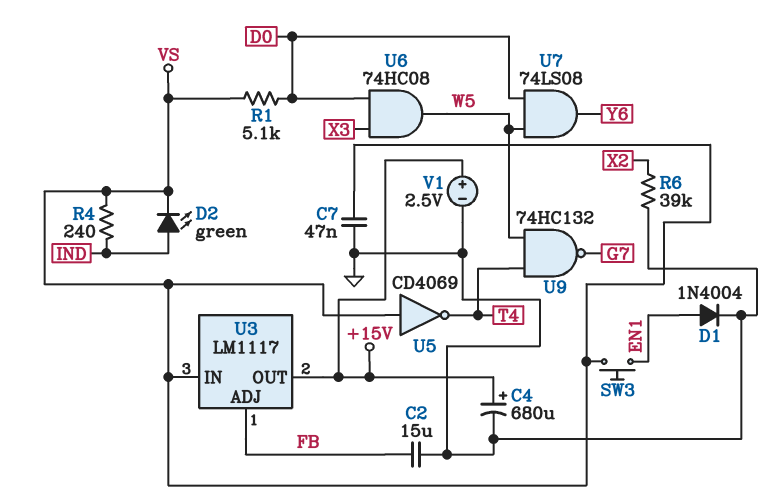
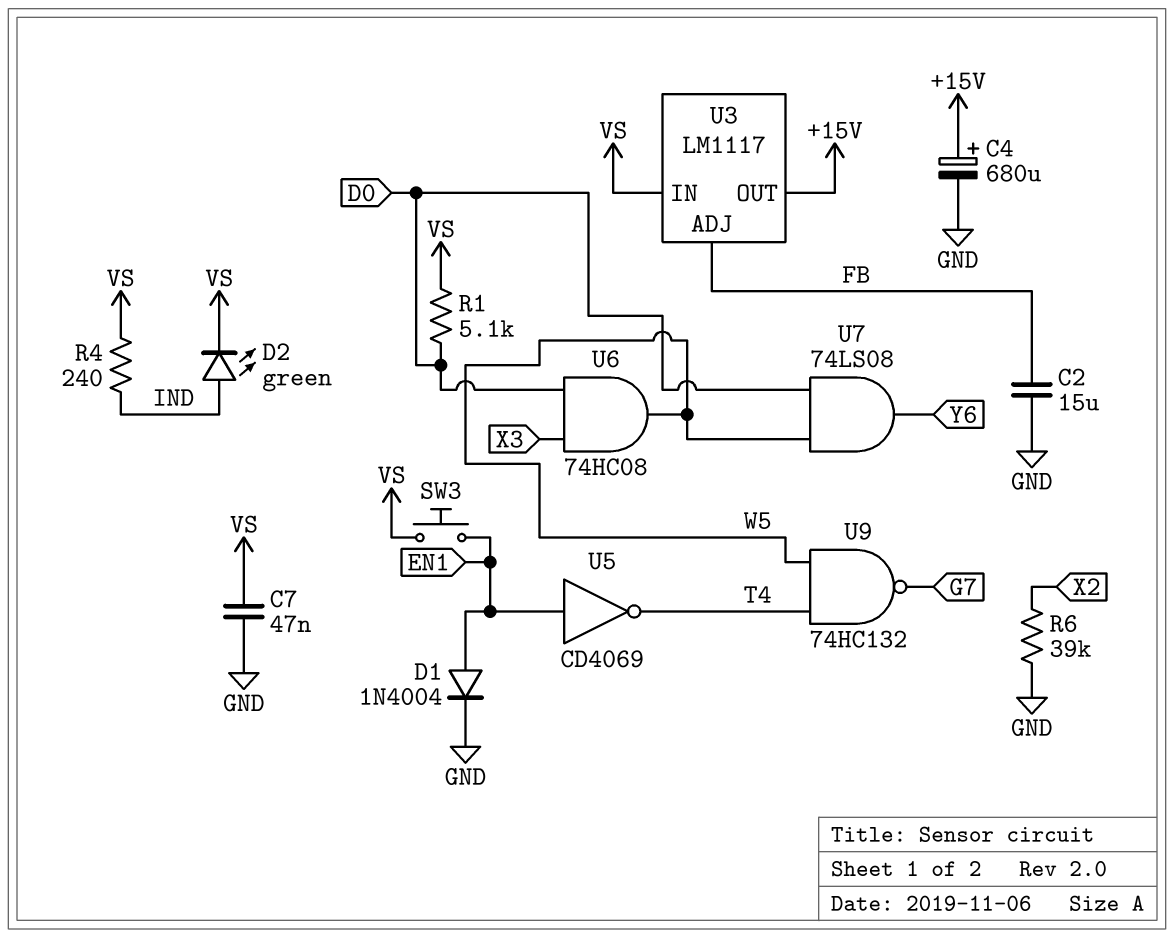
U5: NOT CD4069 (in VS, out T4) -> NOT CD4069 (in EN1, out T4)
V1: 2.5V (plus +15V, minus GND) -> none

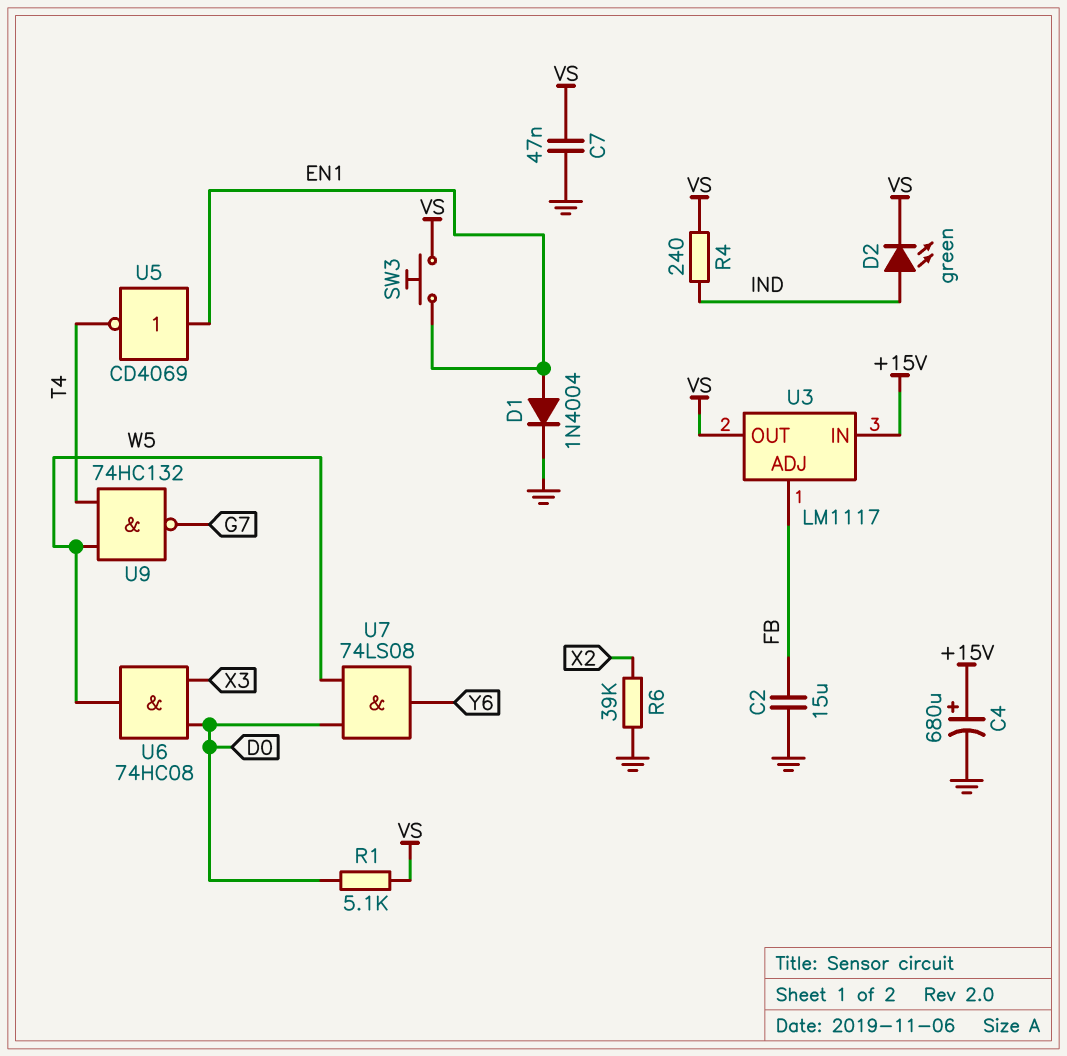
U3 pin IN: VS -> +15V
U3 pin OUT: +15V -> VS

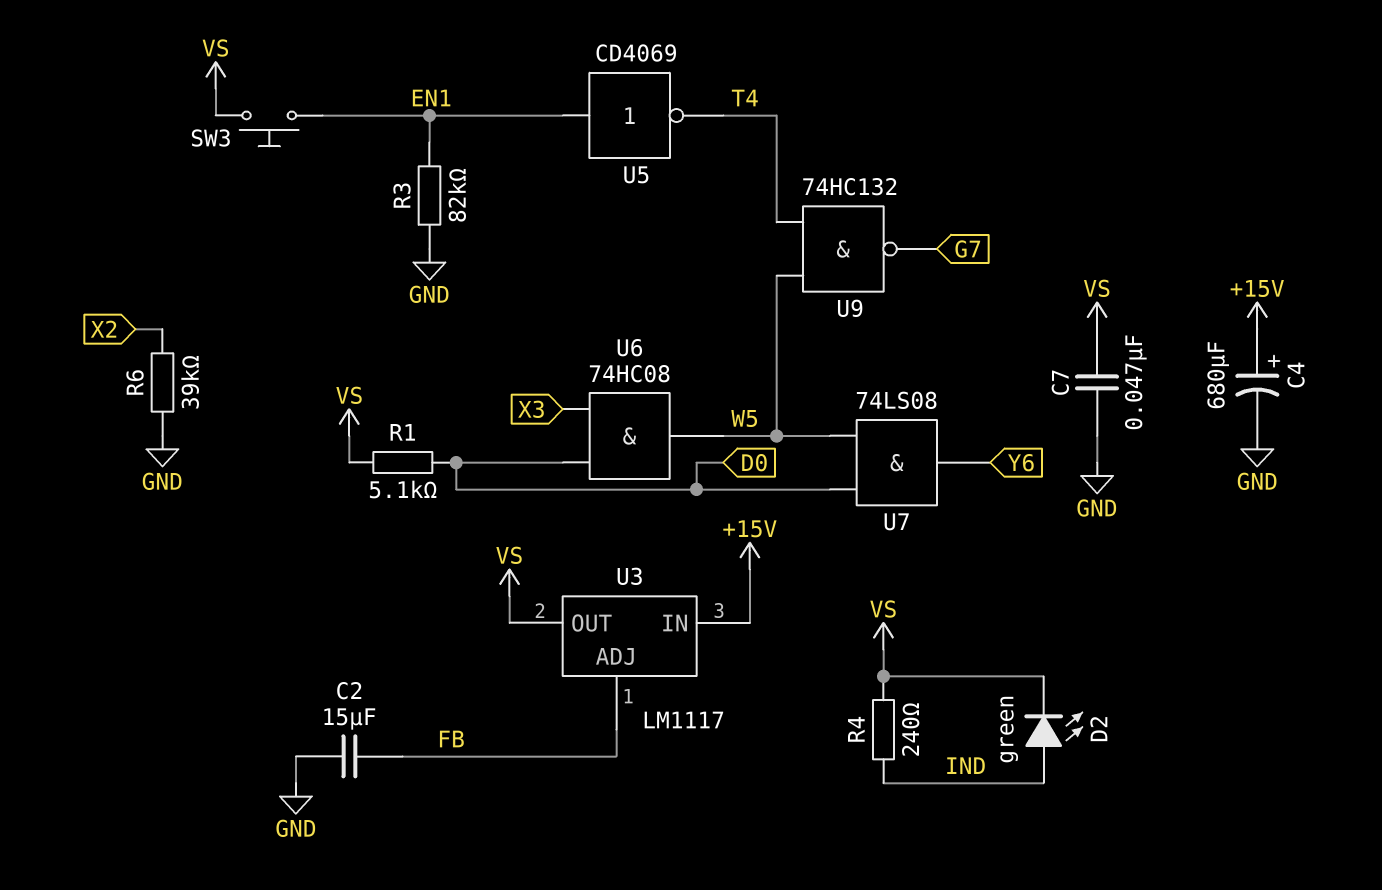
D1: diode 1N4004 (A EN1, K GND) -> none
R3: none -> 82k (EN1, GND)

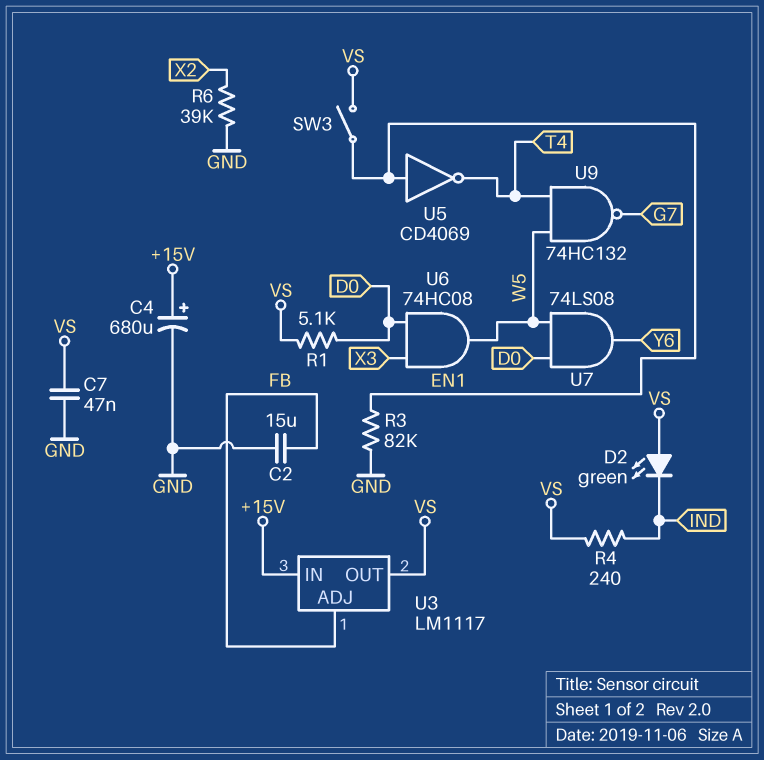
D2: LED green (A IND, K VS) -> LED green (A VS, K IND)
SW3: button (EN1, VS) -> switch (EN1, VS)

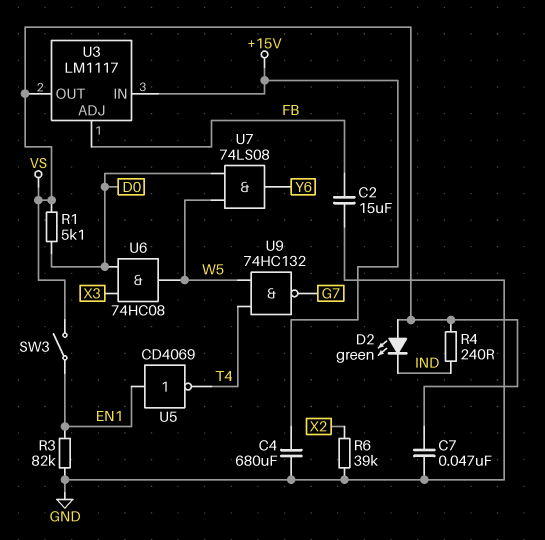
C4: 680uF (plus +15V, minus GND) -> 680uF (+15V, GND)

